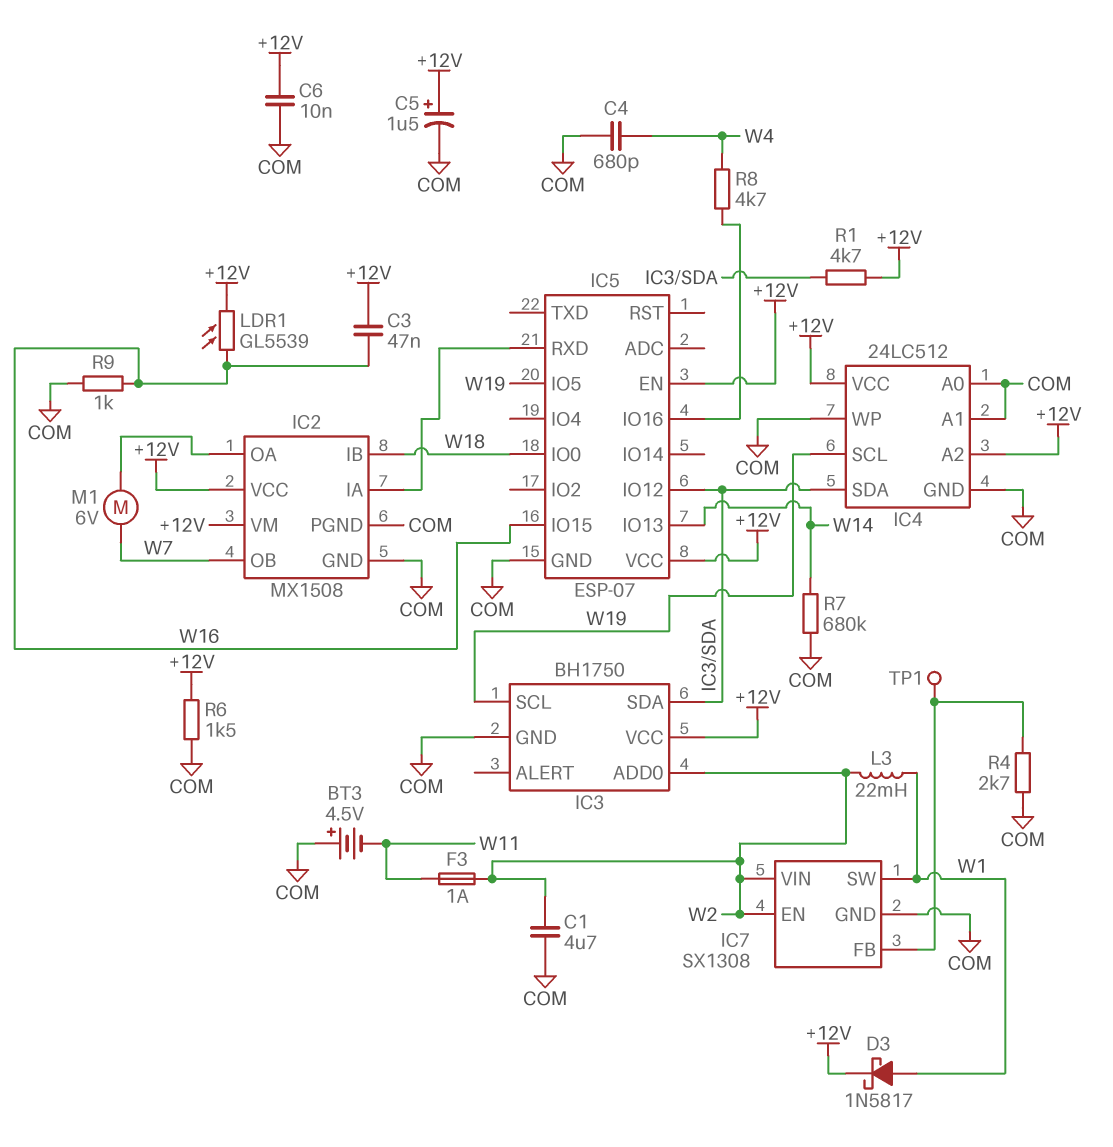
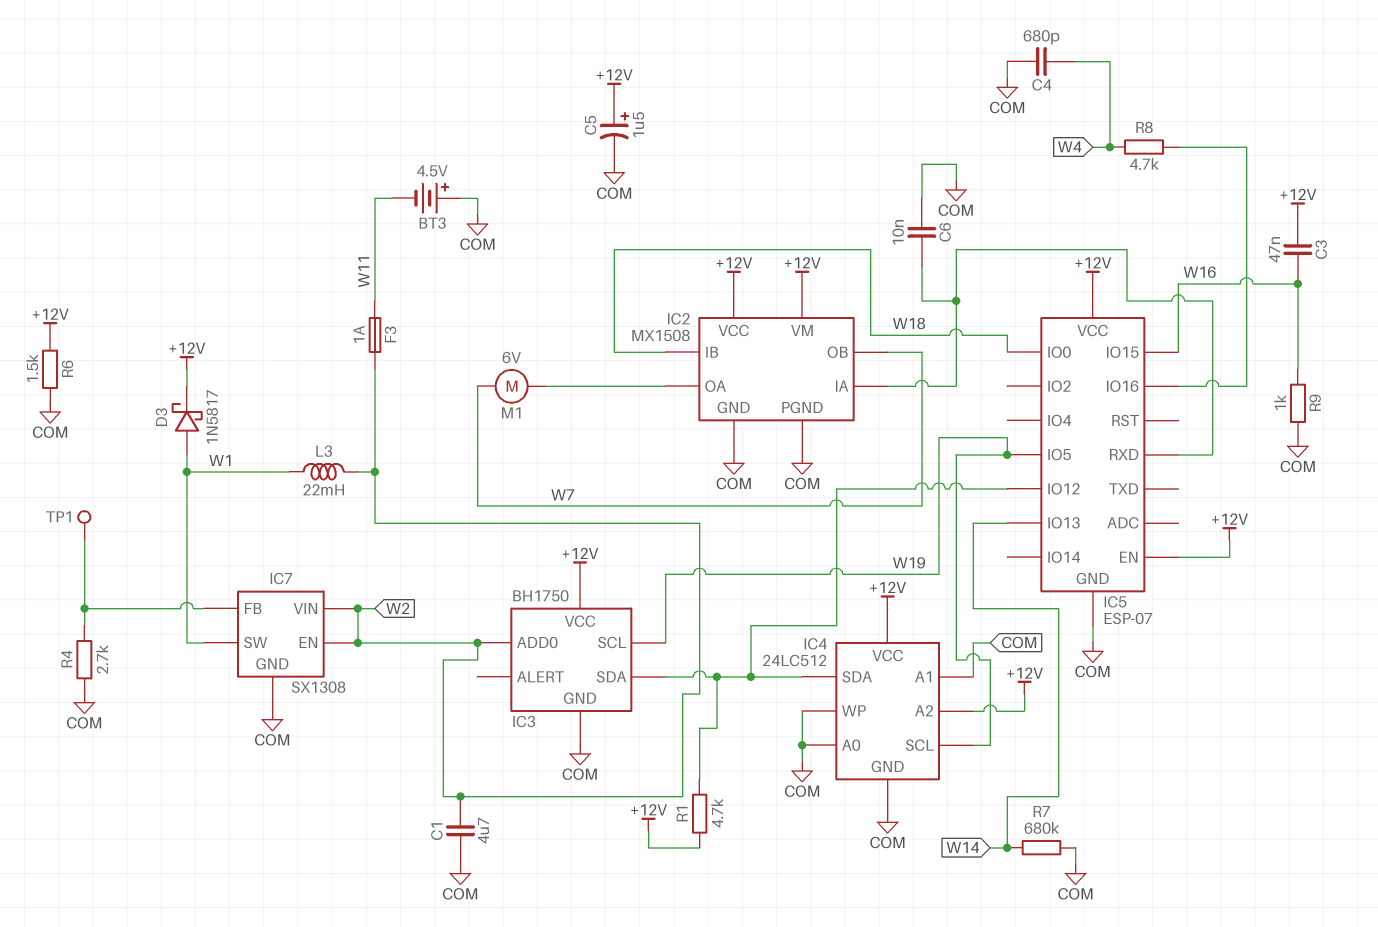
C6: 10nF (+12V, COM) -> 10nF (COM, IC2/IA)
LDR1: GL5539 (+12V, W16) -> none

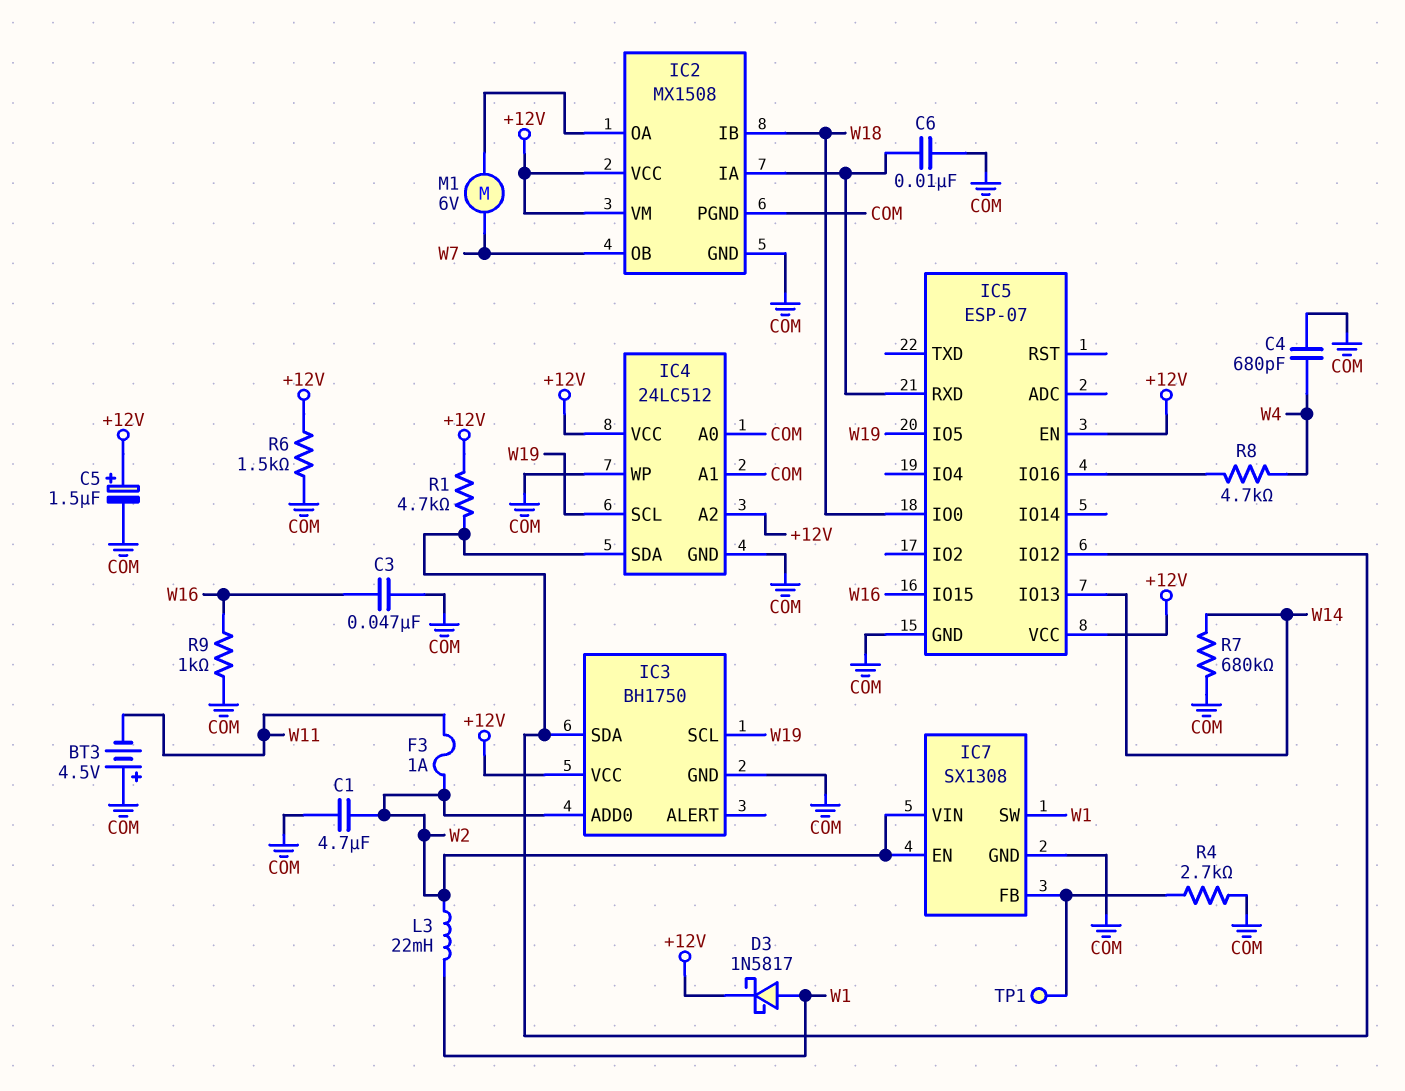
C3: 47nF (+12V, W16) -> 47nF (COM, W16)

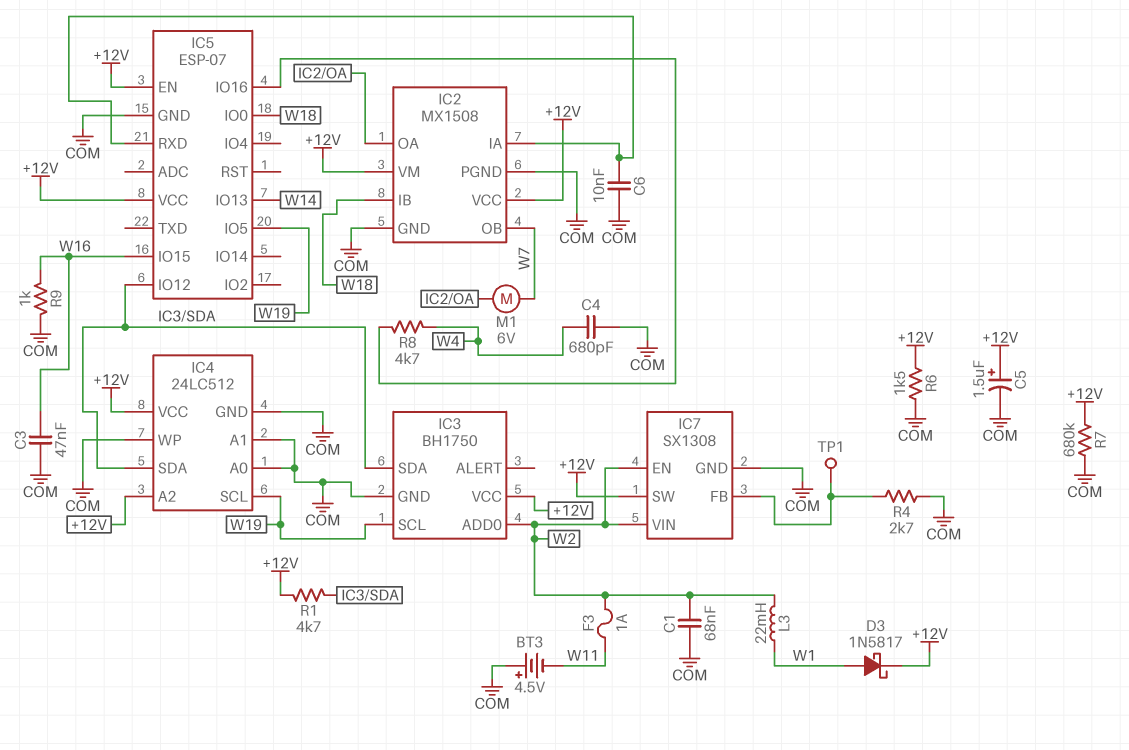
C1: 4.7uF (COM, W2) -> 68nF (COM, W2)
IC7 pin SW: W1 -> +12V
R7: 680k (COM, W14) -> 680k (+12V, COM)

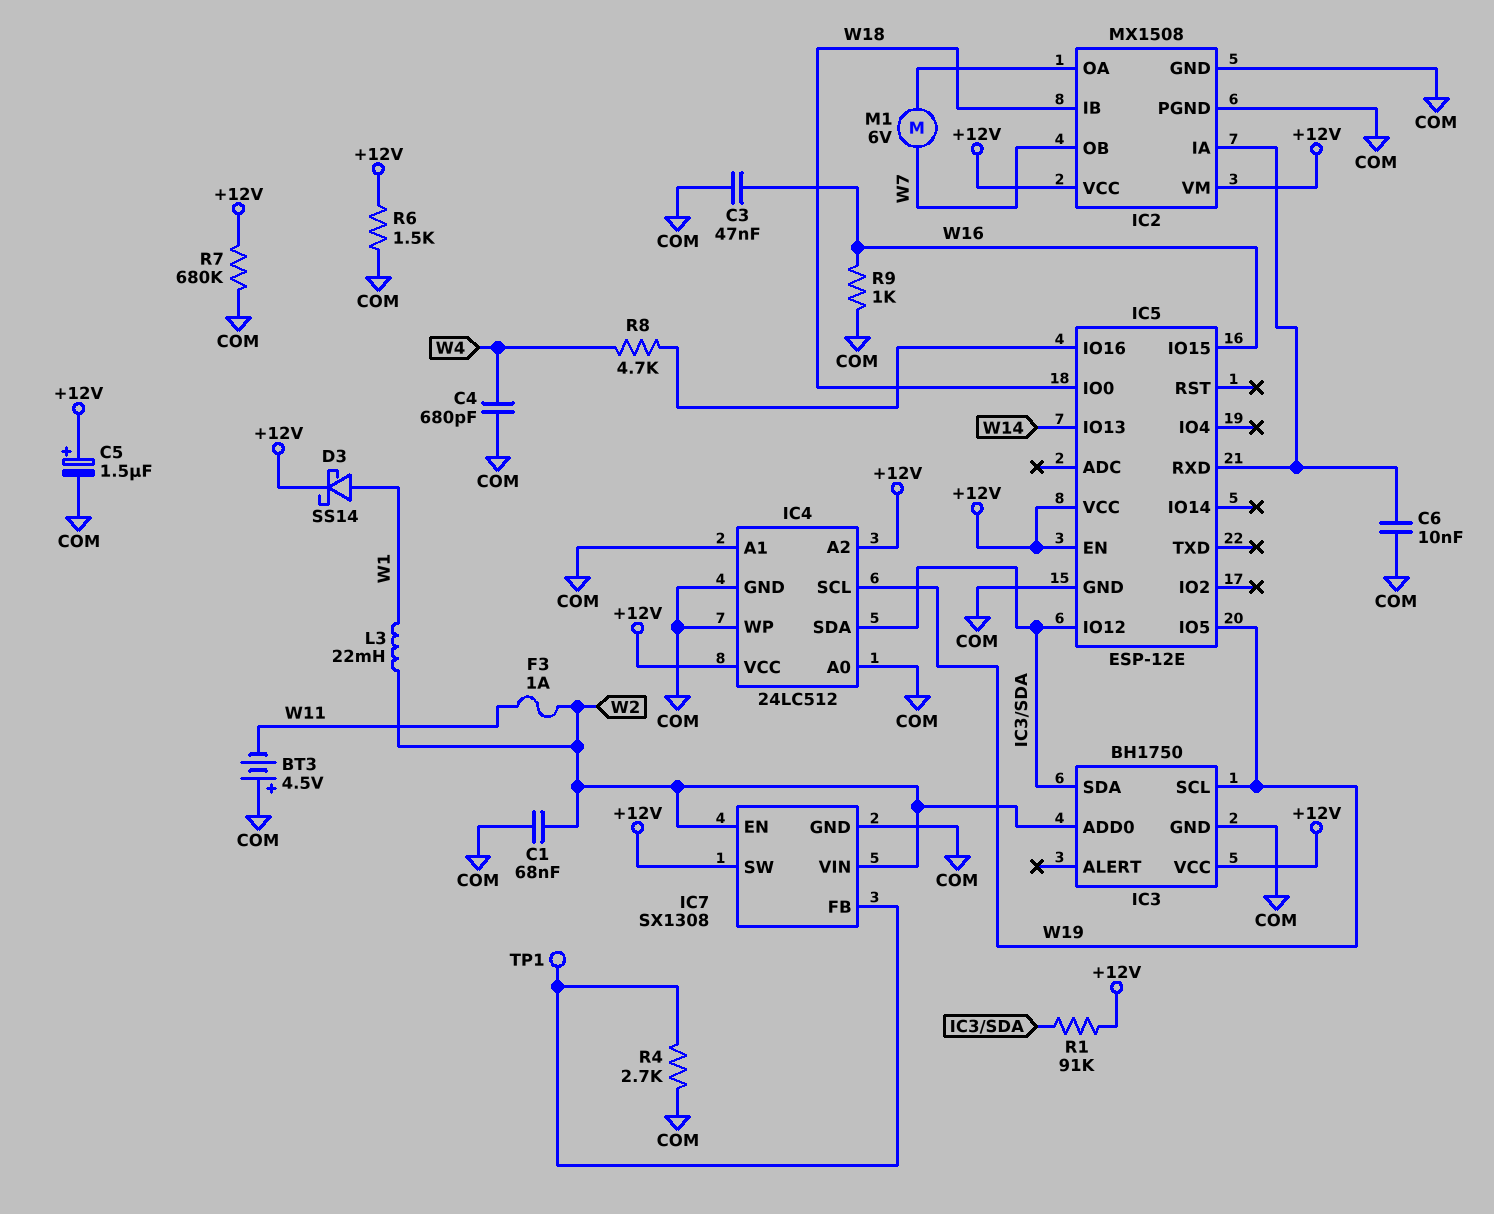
D3: schottky 1N5817 (A W1, K +12V) -> schottky SS14 (A W1, K +12V)
IC5: ESP-07 -> ESP-12E
R1: 4.7k (+12V, IC3/SDA) -> 91k (+12V, IC3/SDA)

